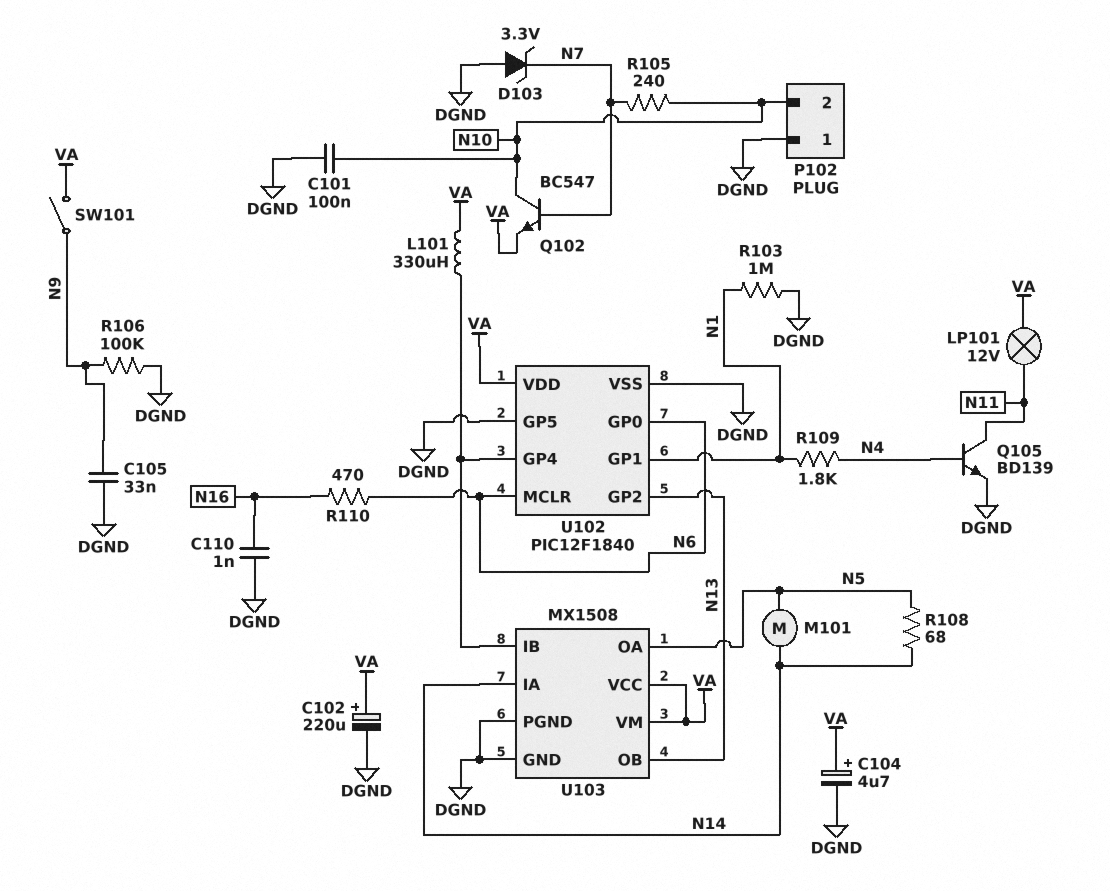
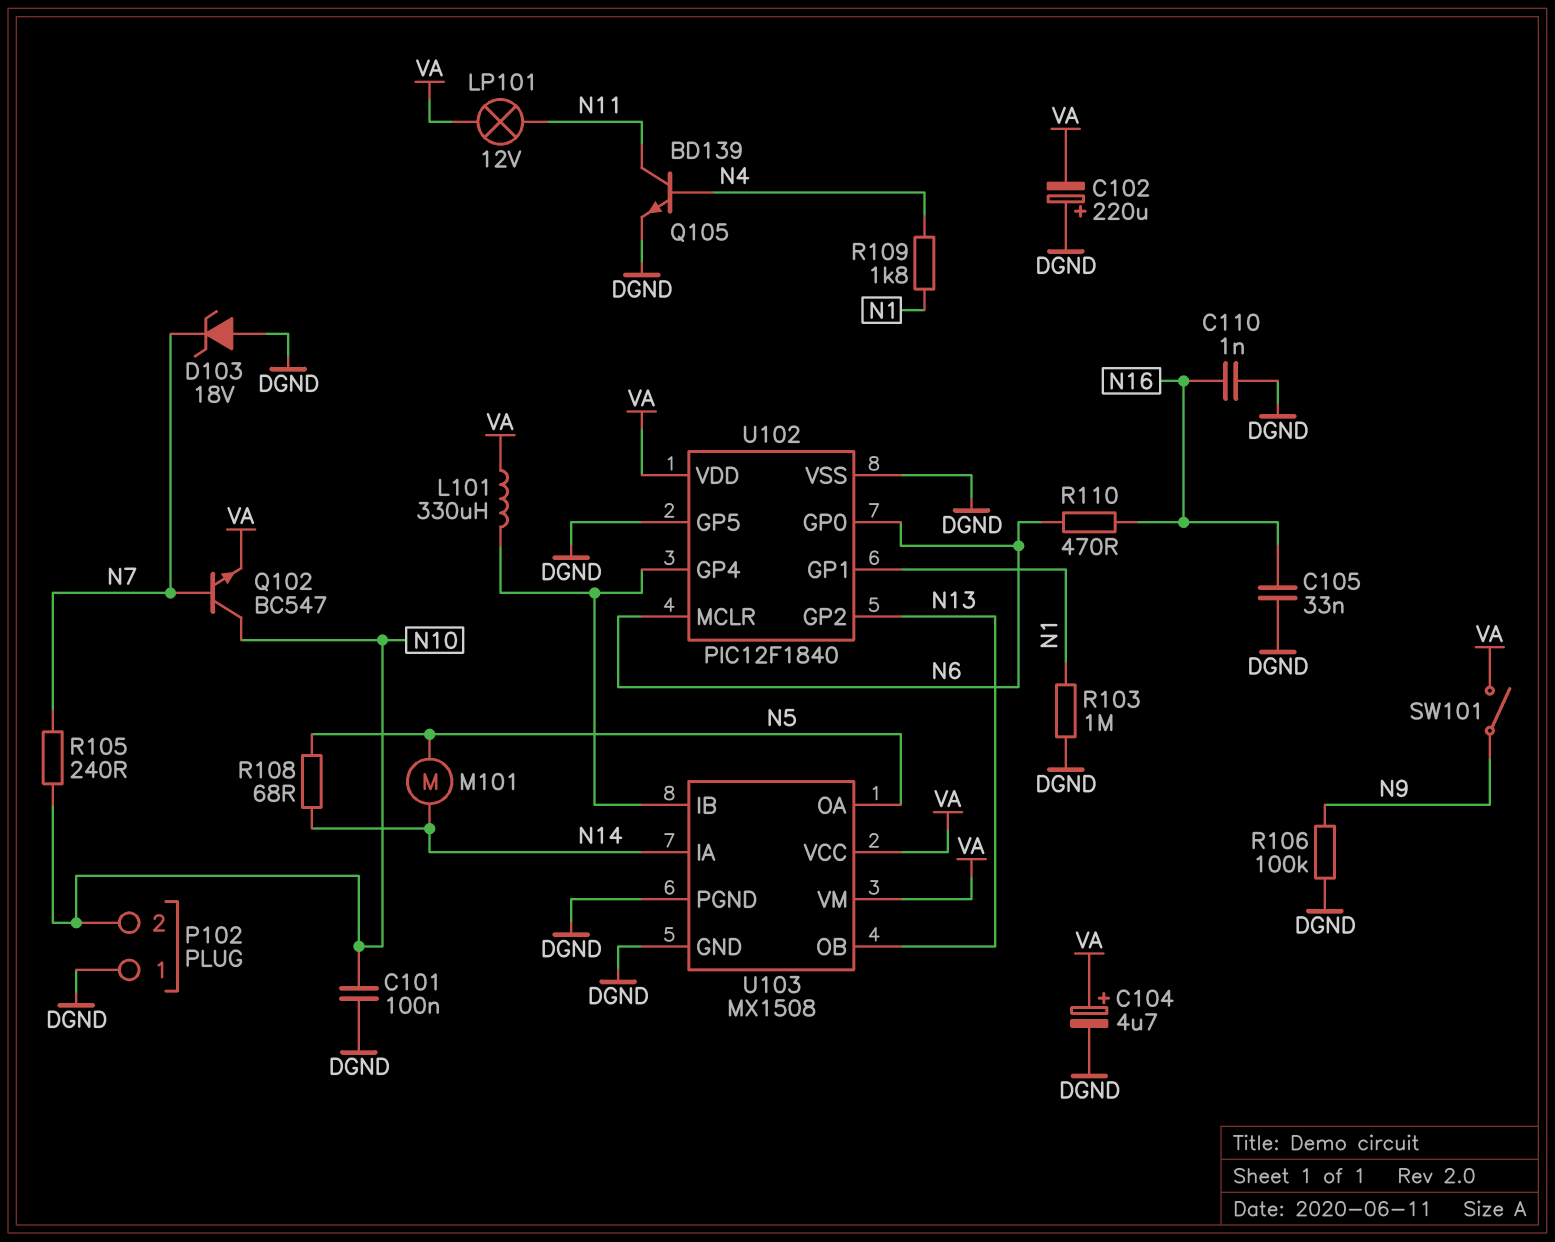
C102: 220uF (plus VA, minus DGND) -> 220uF (plus DGND, minus VA)
C105: 33nF (DGND, N9) -> 33nF (DGND, N16)
D103: zener 3.3V (A DGND, K N7) -> zener 18V (A DGND, K N7)

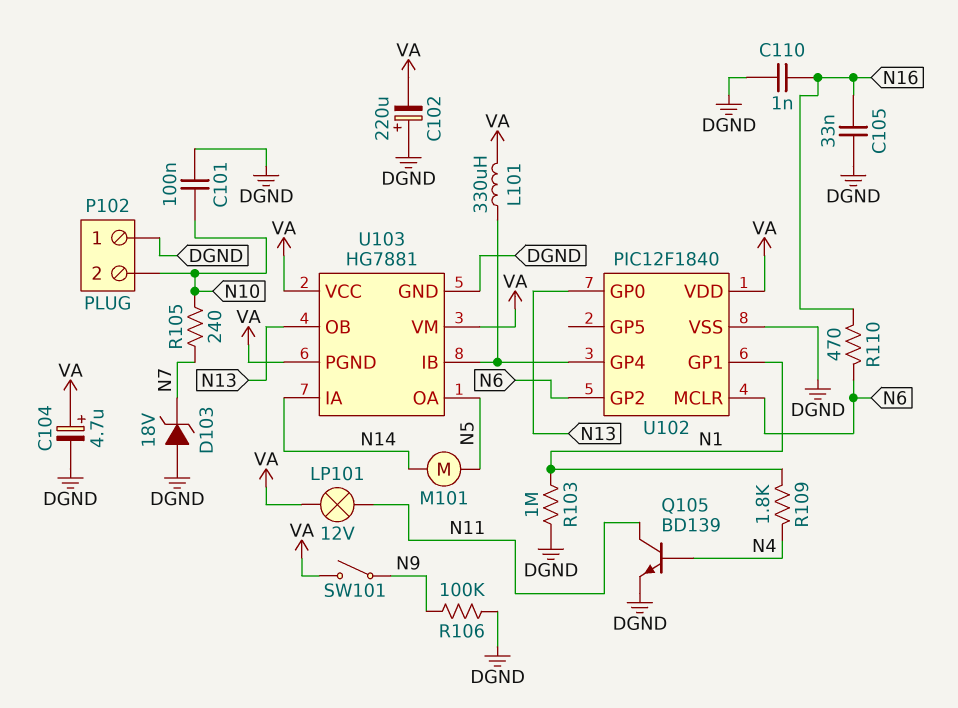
Q102: NPN BC547 (B N7, C N10, E VA) -> none
R108: 68 (N5, N14) -> none
U102 pin GP0: N6 -> N13
U102 pin GP2: N13 -> N6
U102 pin GP5: DGND -> none
U103: MX1508 -> HG7881
U103 pin PGND: DGND -> VA

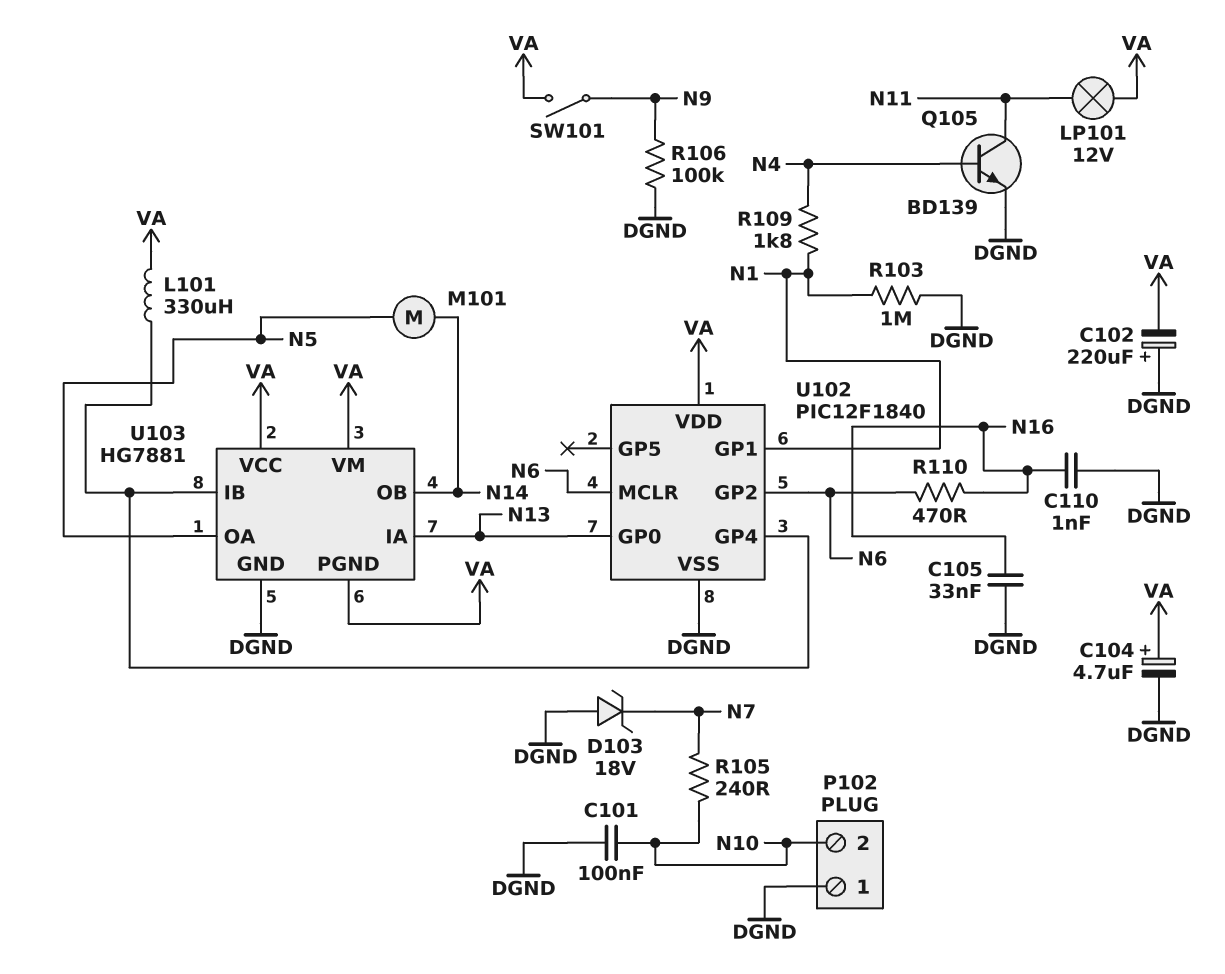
U103 pin IA: N14 -> N13
U103 pin OB: N13 -> N14

